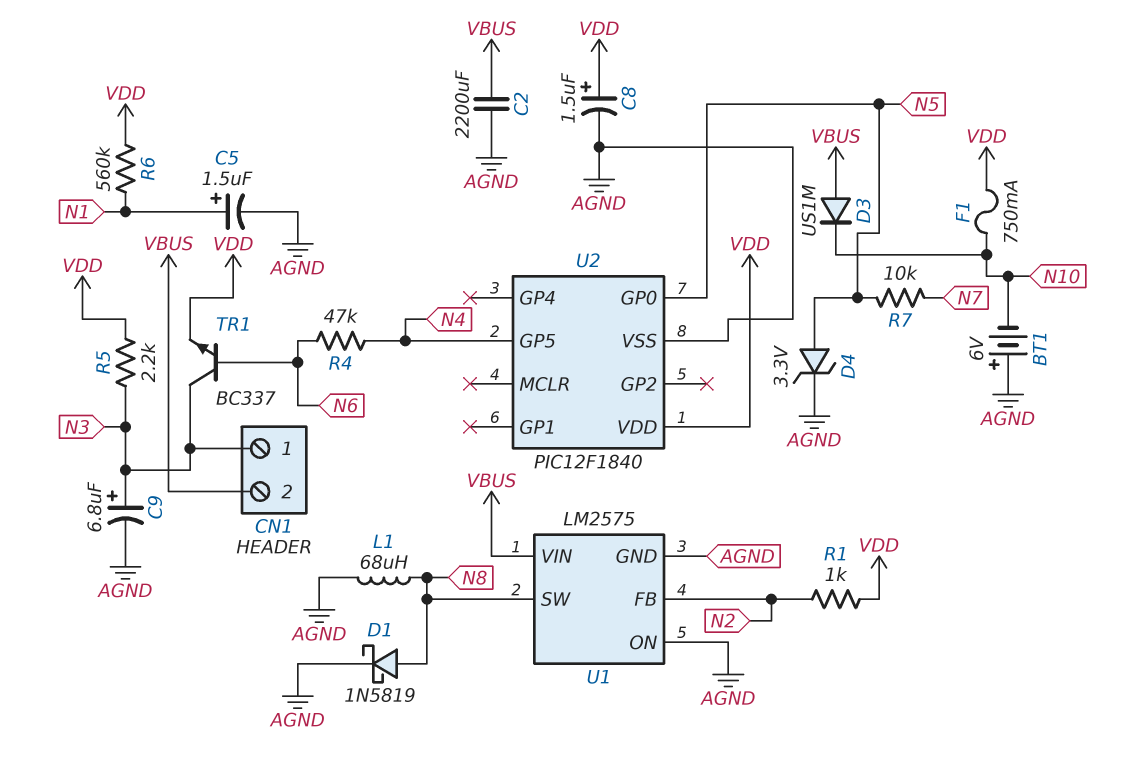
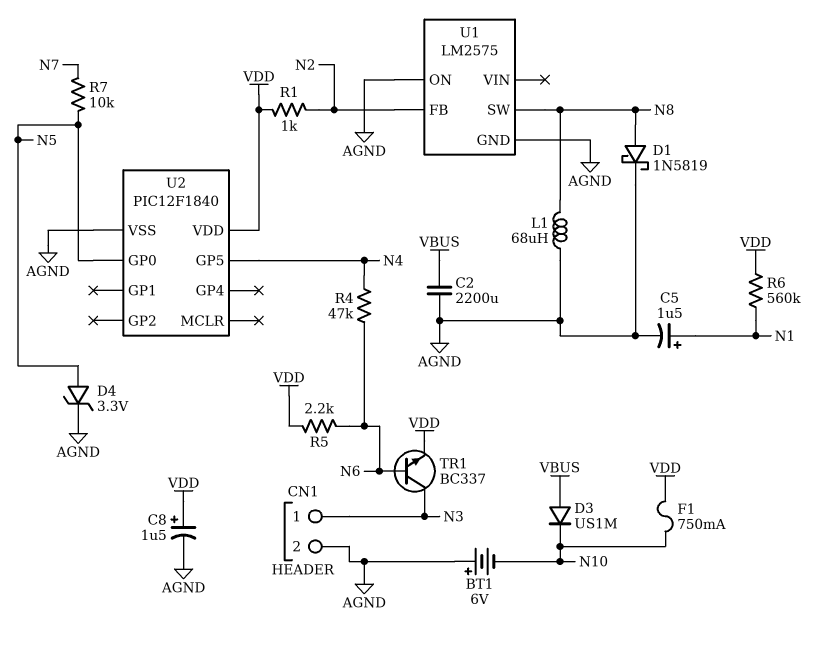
C9: 6.8uF (plus N3, minus AGND) -> none
CN1 pin 2: VBUS -> AGND
R5: 2.2k (N3, VDD) -> 2.2k (N6, VDD)
U1 pin VIN: VBUS -> none

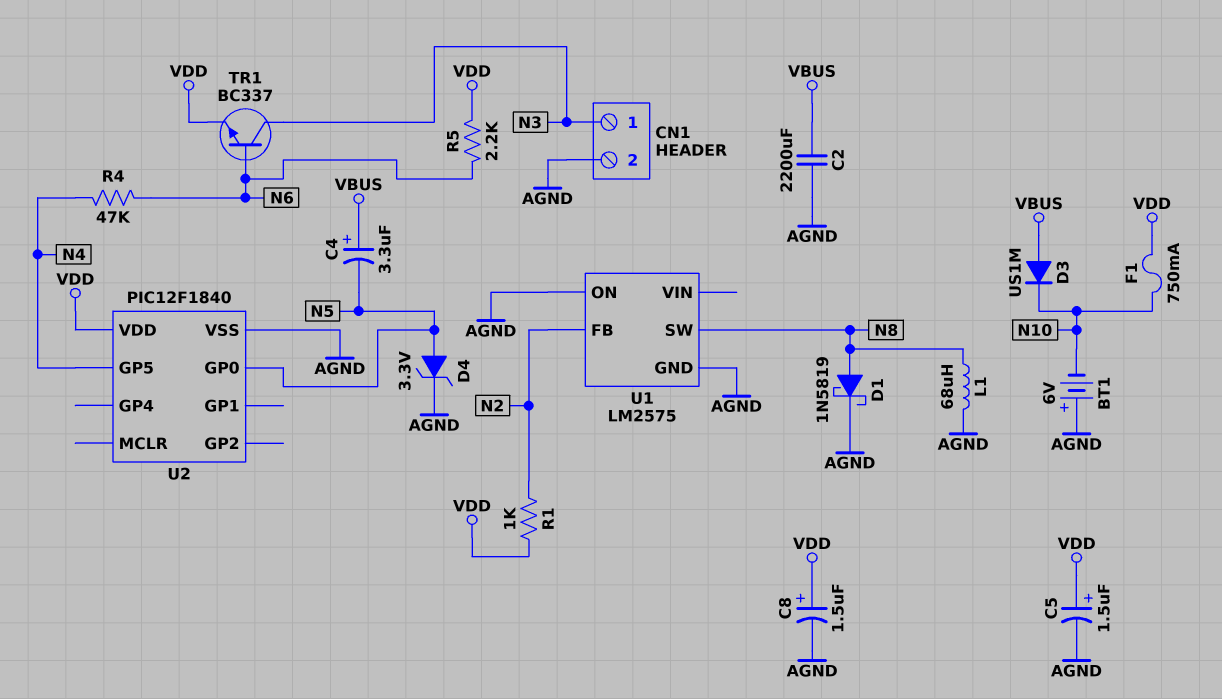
C4: none -> 3.3uF (plus VBUS, minus N5)
C5: 1.5uF (plus N1, minus AGND) -> 1.5uF (plus VDD, minus AGND)
R6: 560k (N1, VDD) -> none
R7: 10k (N5, N7) -> none

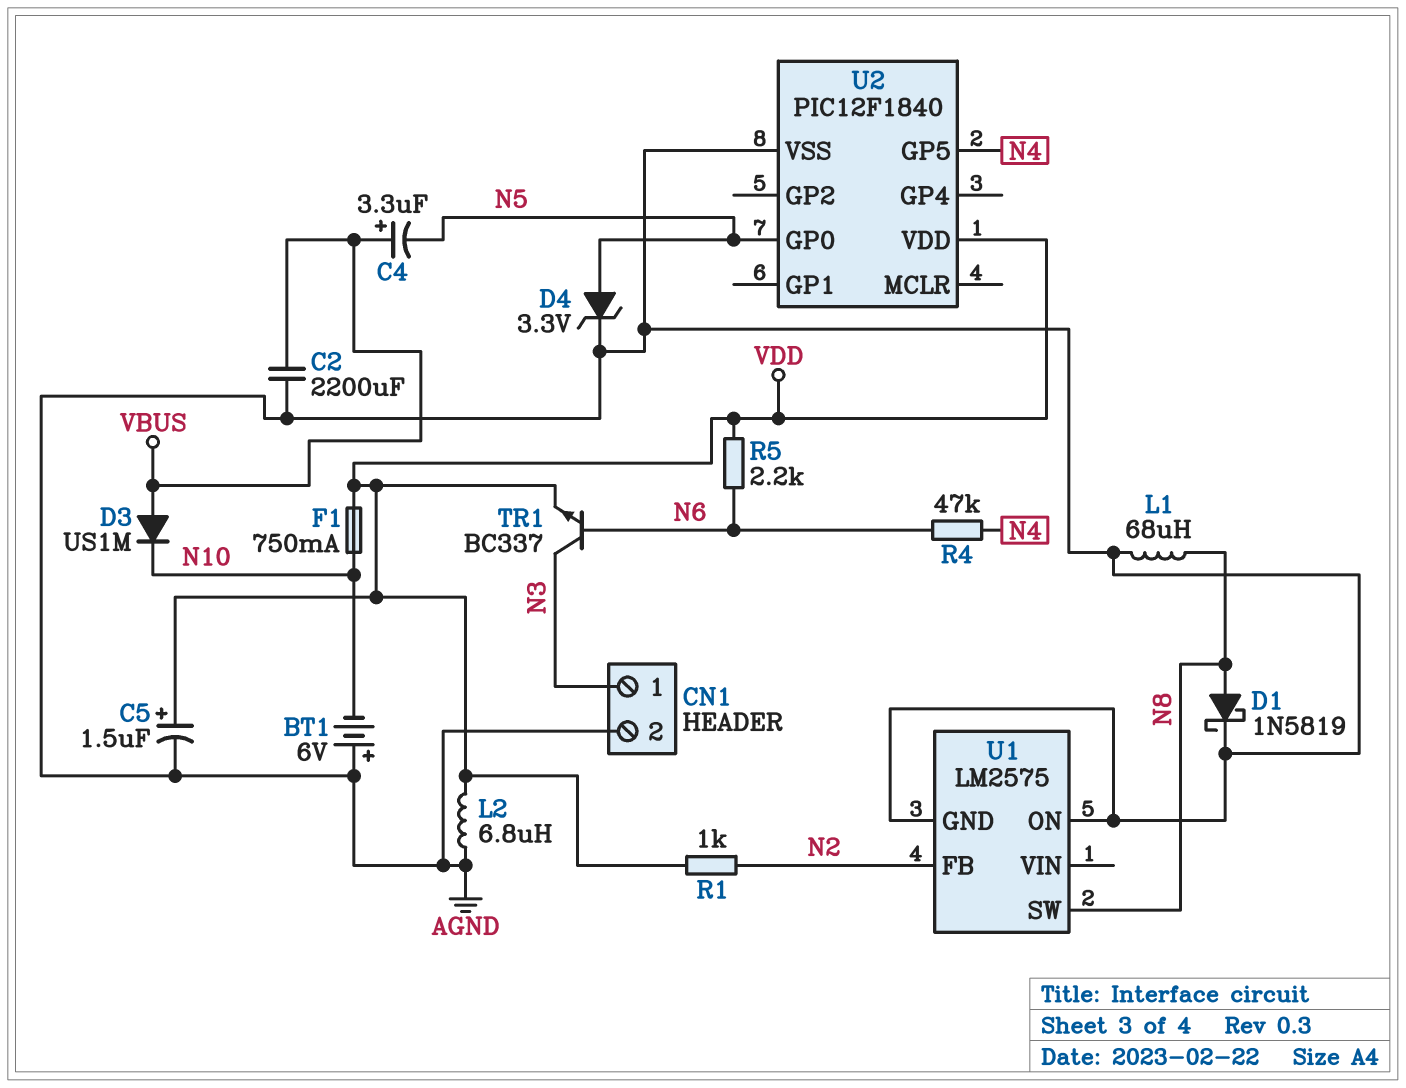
C8: 1.5uF (plus VDD, minus AGND) -> none
L2: none -> 6.8uH (AGND, VDD)

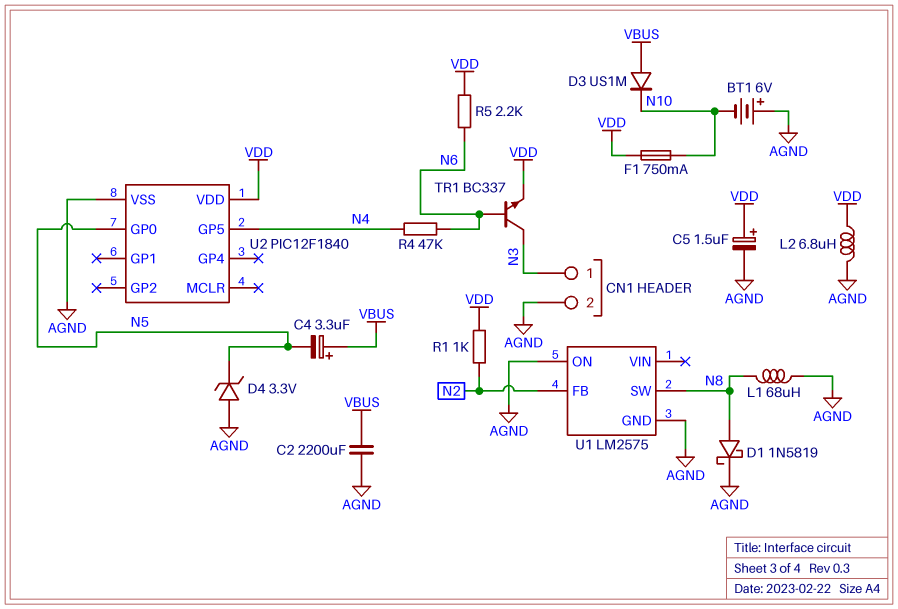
D4: zener 3.3V (A N5, K AGND) -> zener 3.3V (A AGND, K N5)

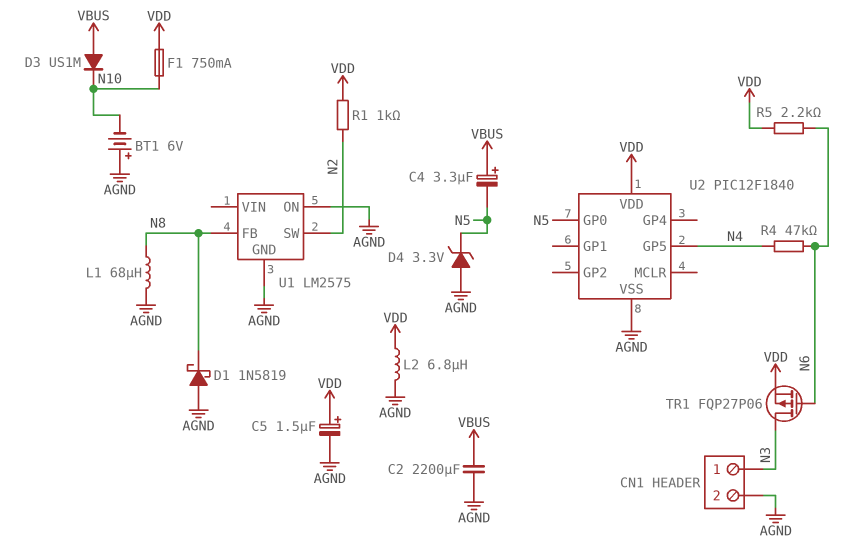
D1: schottky 1N5819 (A N8, K AGND) -> schottky 1N5819 (A AGND, K N8)
TR1: NPN BC337 (B N6, C N3, E VDD) -> PMOS FQP27P06 (G N6, D N3, S VDD)
U1 pin FB: N2 -> N8
U1 pin SW: N8 -> N2

